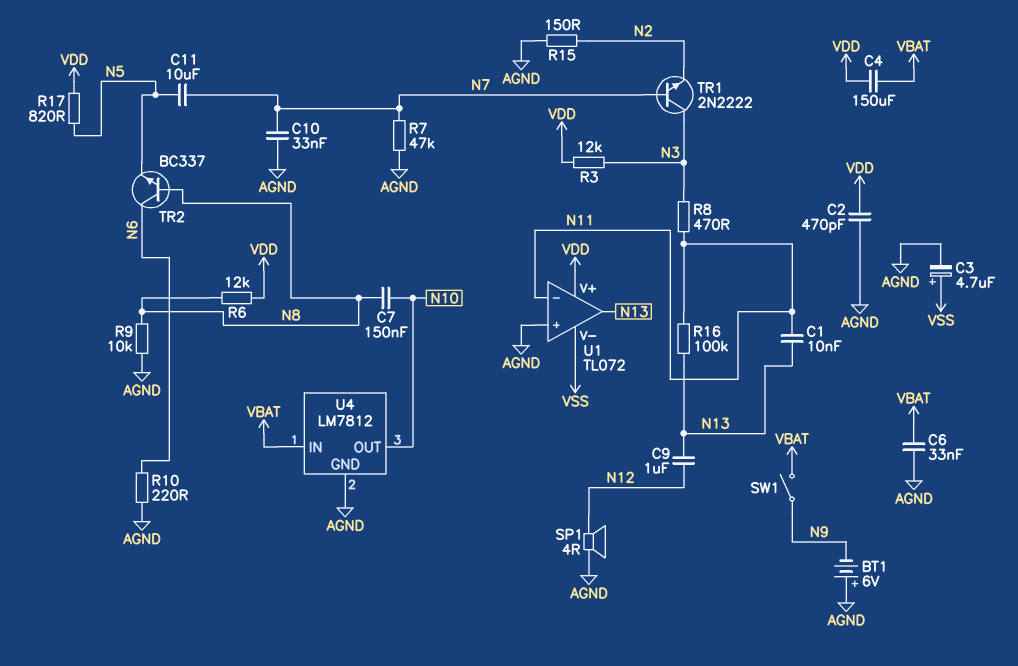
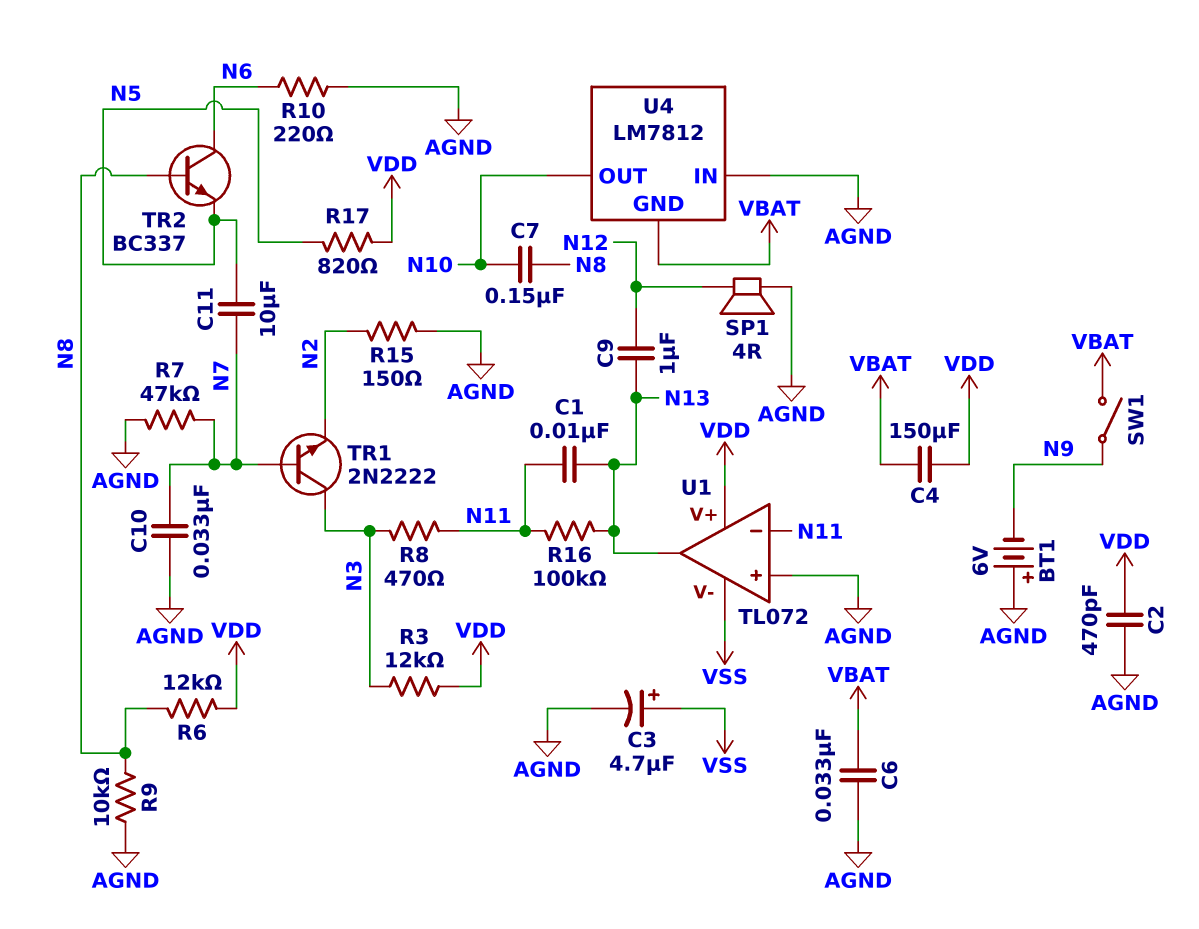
U4 pin GND: AGND -> VBAT
U4 pin IN: VBAT -> AGND

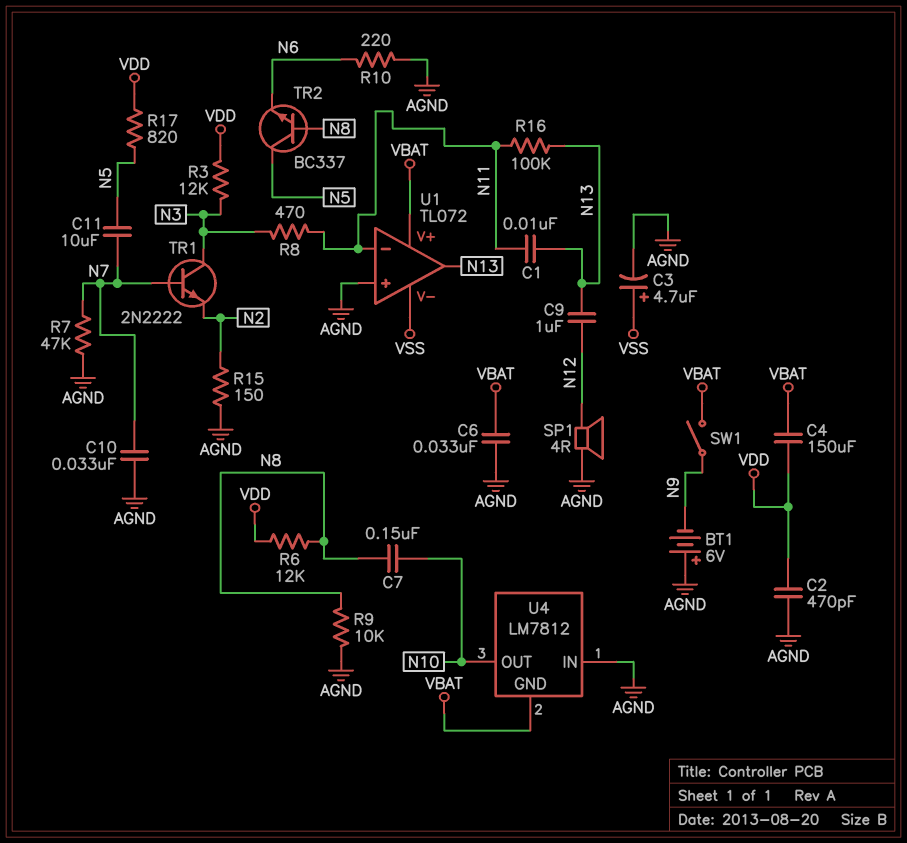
TR2: NPN BC337 (B N8, C N6, E N5) -> NPN BC337 (B N8, C N5, E N6)
U1 pin V+: VDD -> VBAT

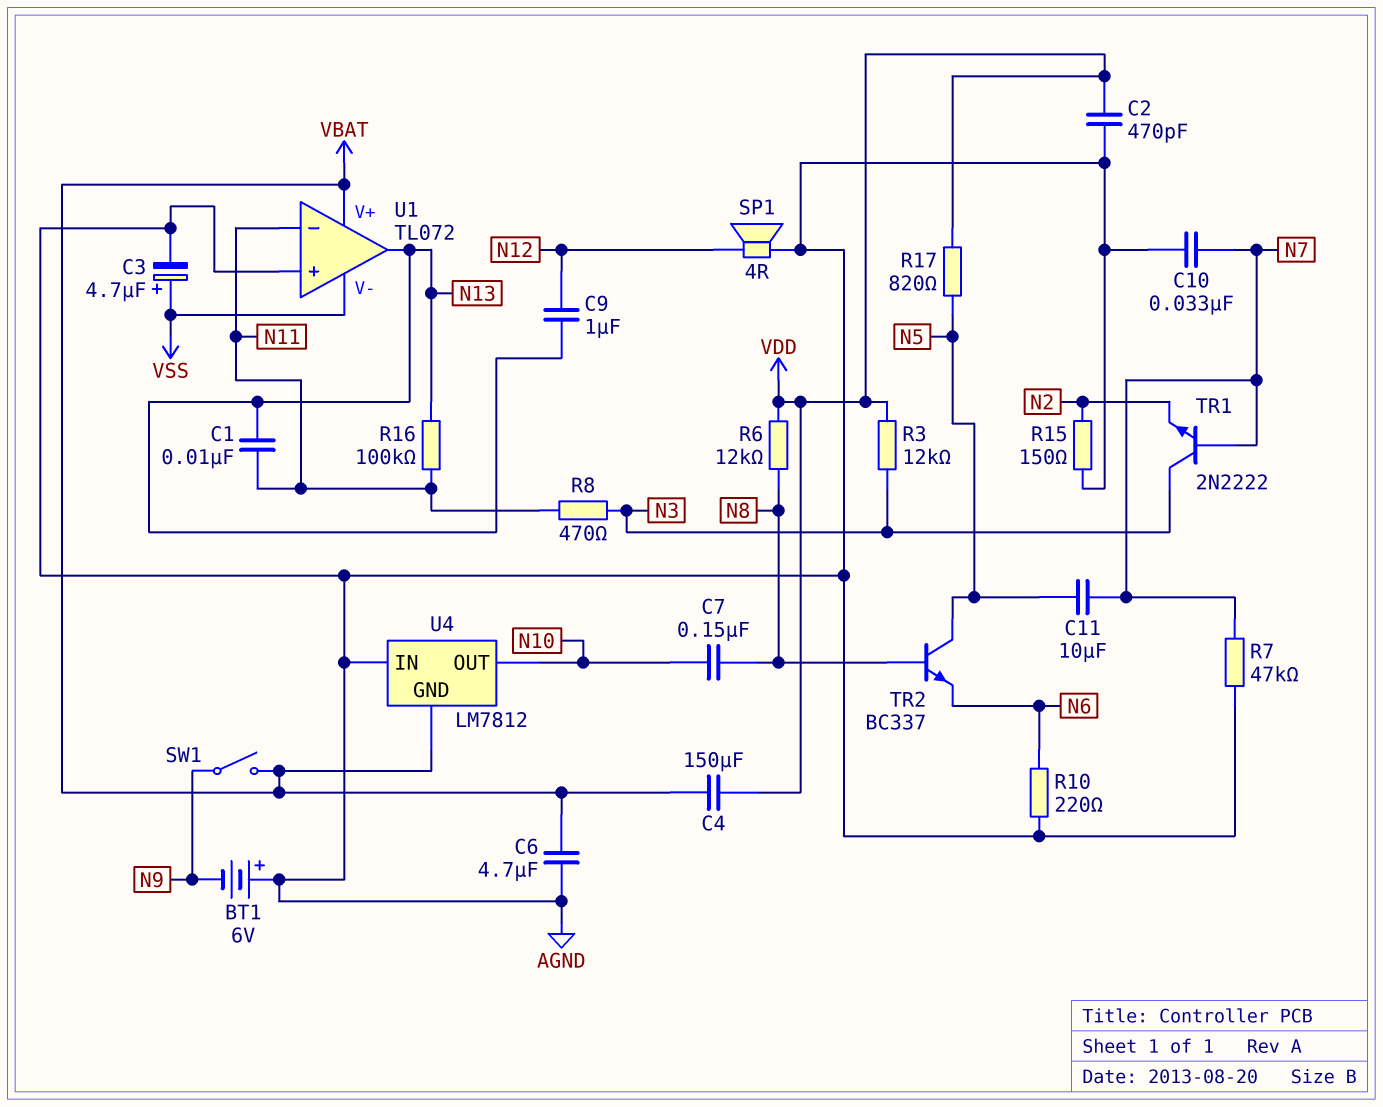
C6: 33nF (AGND, VBAT) -> 4.7uF (AGND, VBAT)
R9: 10k (AGND, N8) -> none

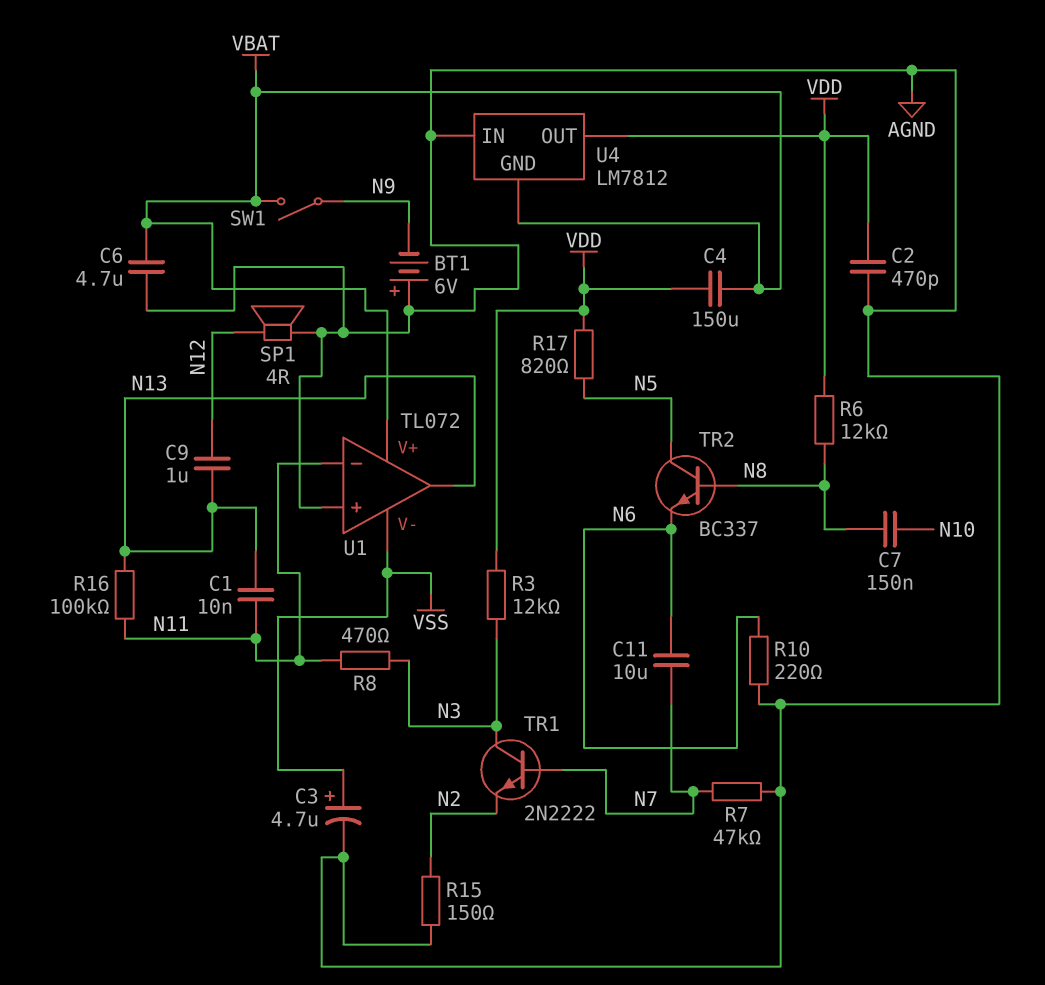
C10: 33nF (AGND, N7) -> none
C11: 10uF (N5, N7) -> 10uF (N6, N7)
U4 pin OUT: N10 -> VDD

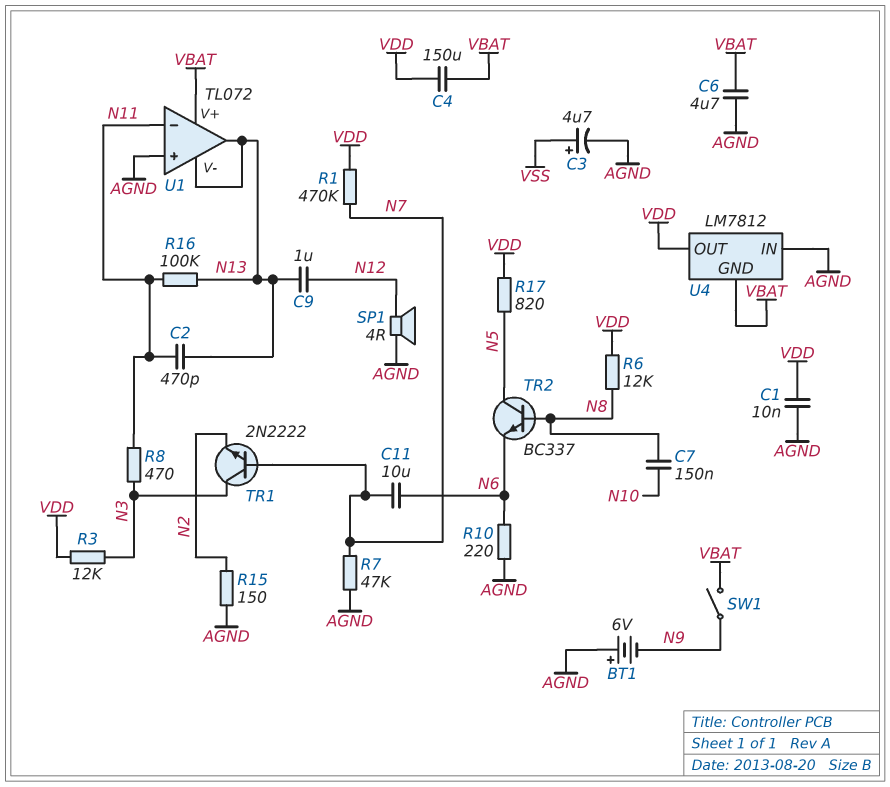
C1: 10nF (N11, N13) -> 10nF (AGND, VDD)
C2: 470pF (AGND, VDD) -> 470pF (N11, N13)
R1: none -> 470k (N7, VDD)
U1 pin V-: VSS -> N13

